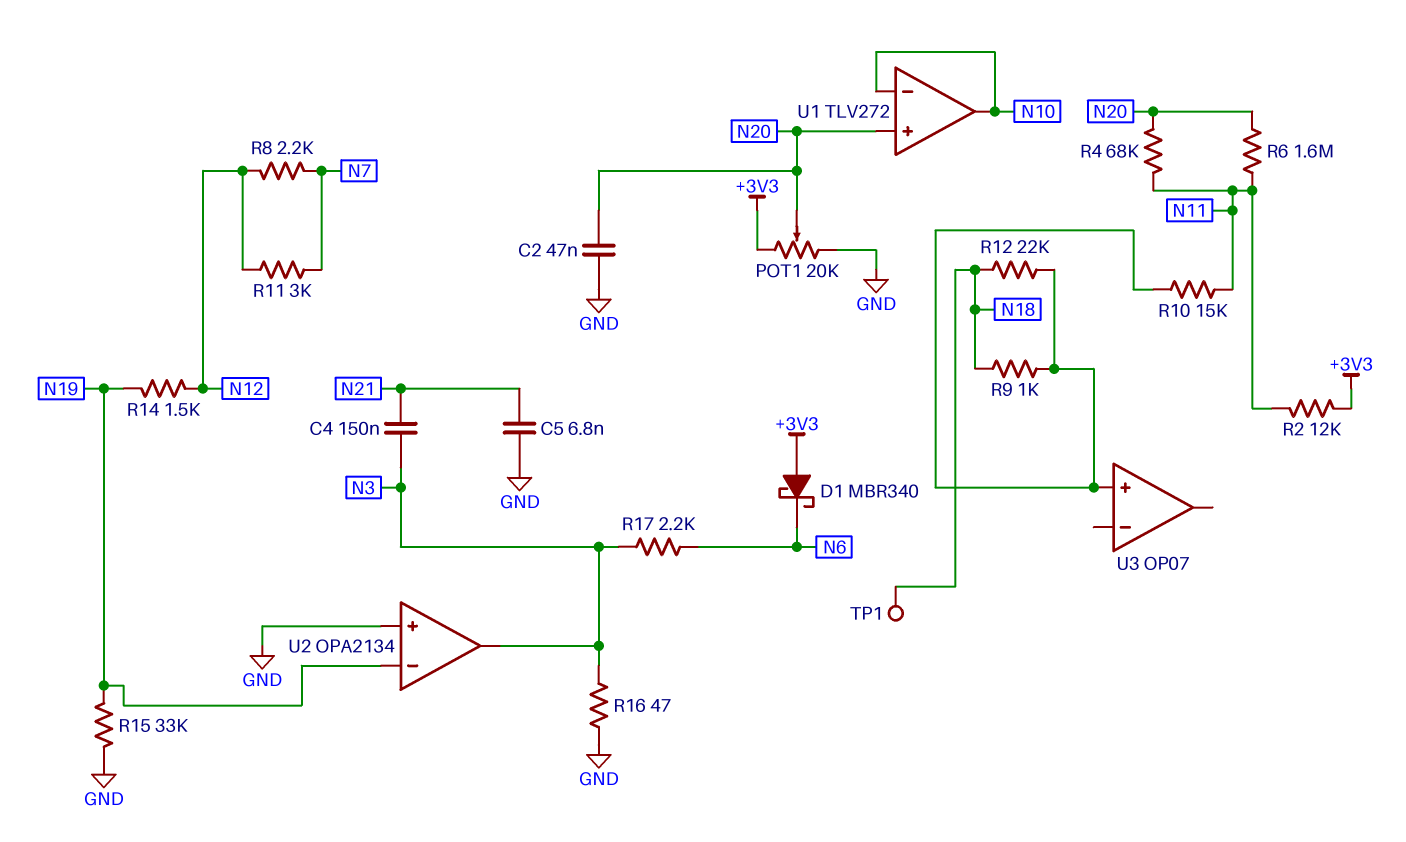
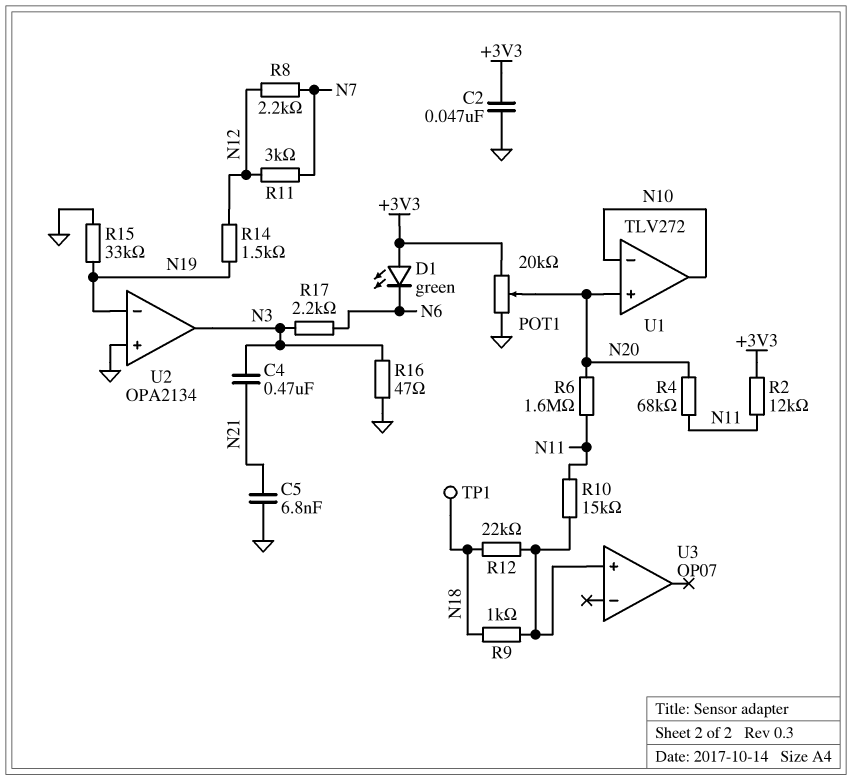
C2: 47nF (GND, N20) -> 47nF (+3V3, GND)
C4: 150nF (N3, N21) -> 470nF (N3, N21)
D1: schottky MBR340 (A +3V3, K N6) -> LED green (A +3V3, K N6)

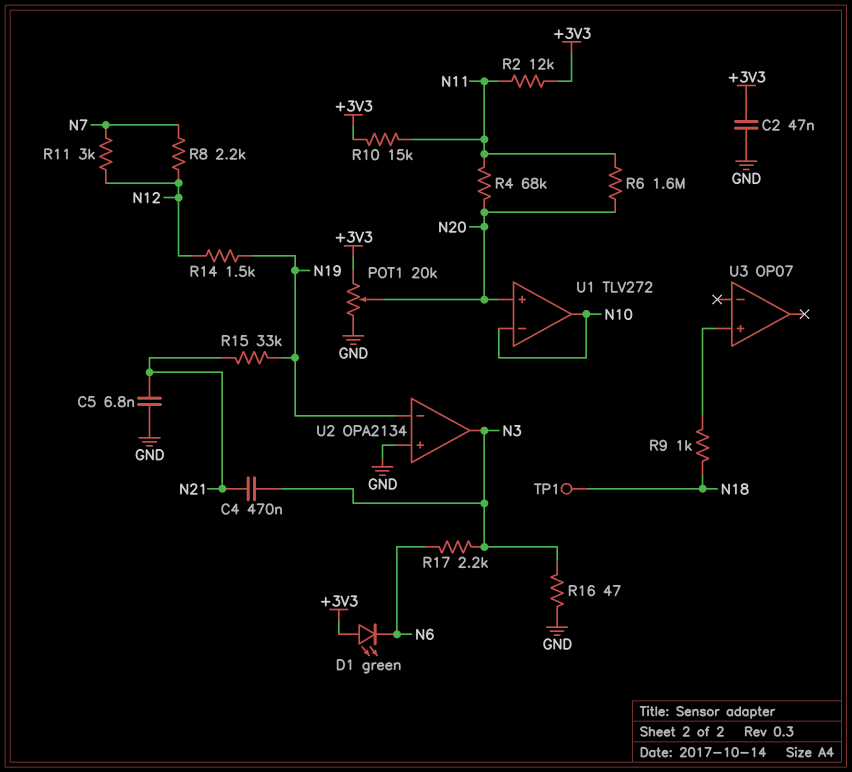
R10: 15k (N11, U3/in+) -> 15k (+3V3, N11)
R12: 22k (N18, U3/in+) -> none
R15: 33k (GND, N19) -> 33k (N19, N21)

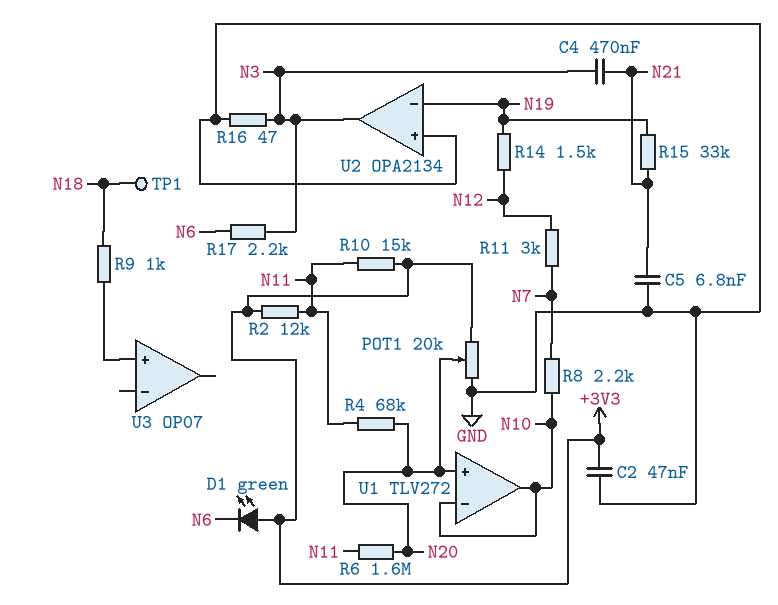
R8: 2.2k (N7, N12) -> 2.2k (N7, N10)

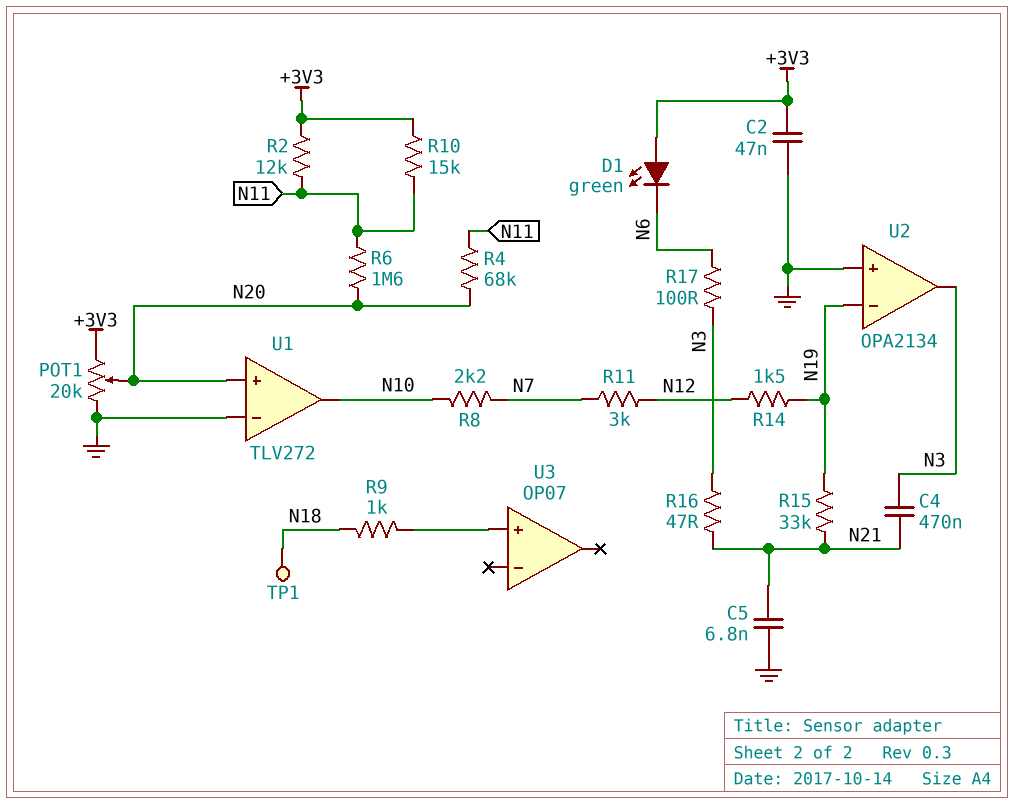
R16: 47 (GND, N3) -> 47 (N3, N21)
R17: 2.2k (N3, N6) -> 100 (N3, N6)
U1 pin in-: N10 -> GND

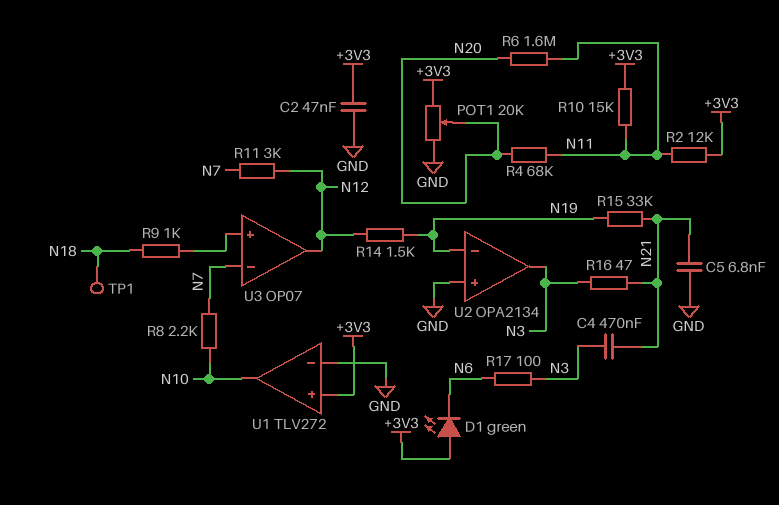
U1 pin in+: N20 -> +3V3
U3 pin in-: none -> N7
U3 pin out: none -> N12

